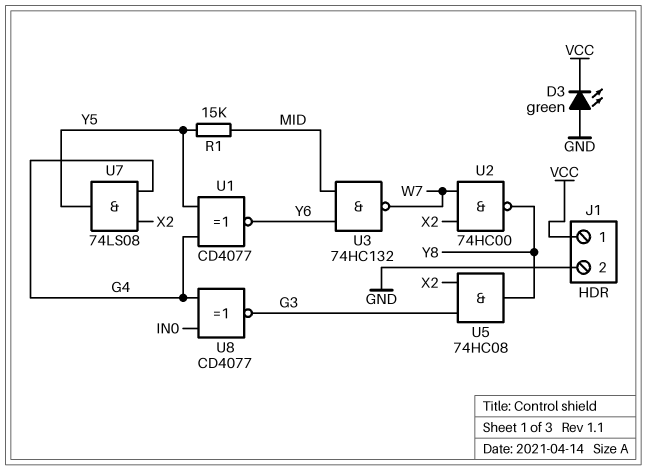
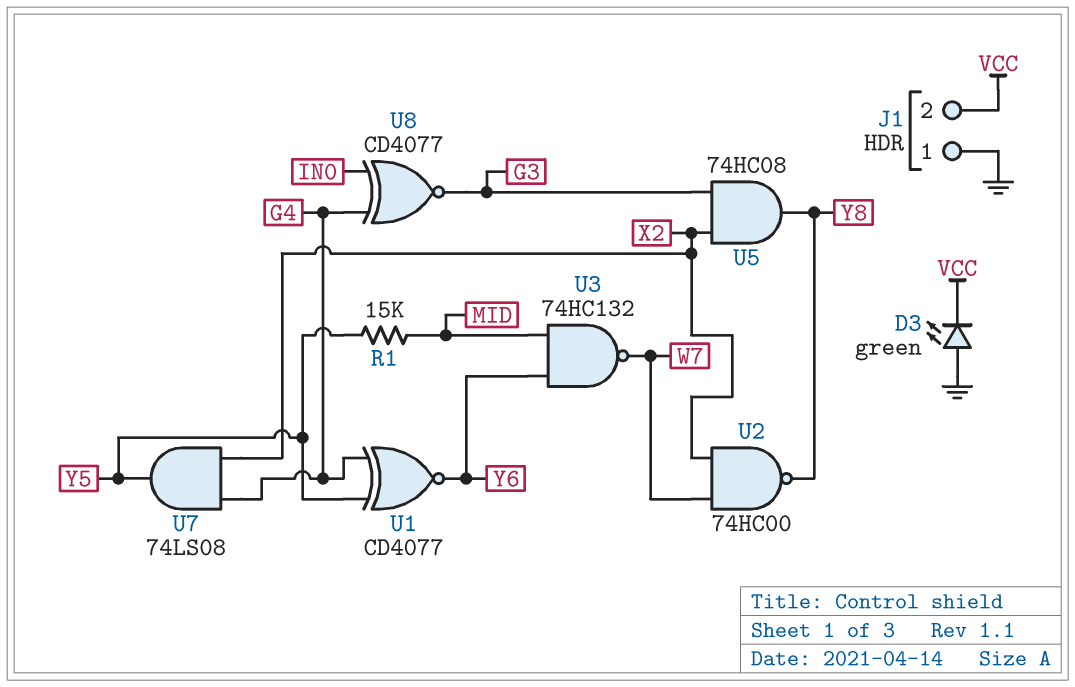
J1 pin 1: VCC -> GND
J1 pin 2: GND -> VCC

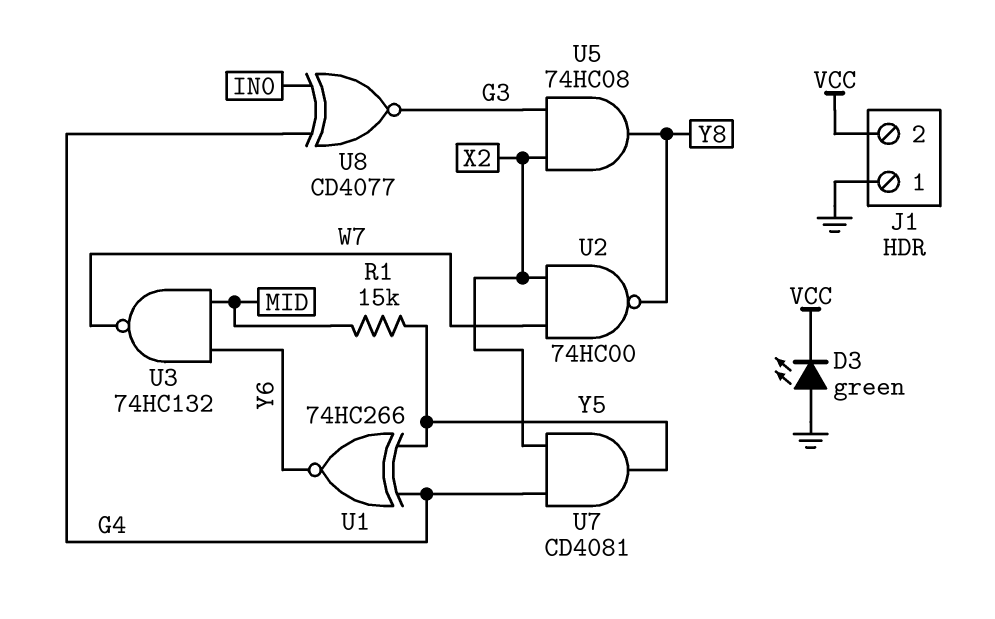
U1: XNOR CD4077 (in G4, in Y5, out Y6) -> XNOR 74HC266 (in G4, in Y5, out Y6)
U7: AND 74LS08 (in G4, in X2, out Y5) -> AND CD4081 (in G4, in X2, out Y5)

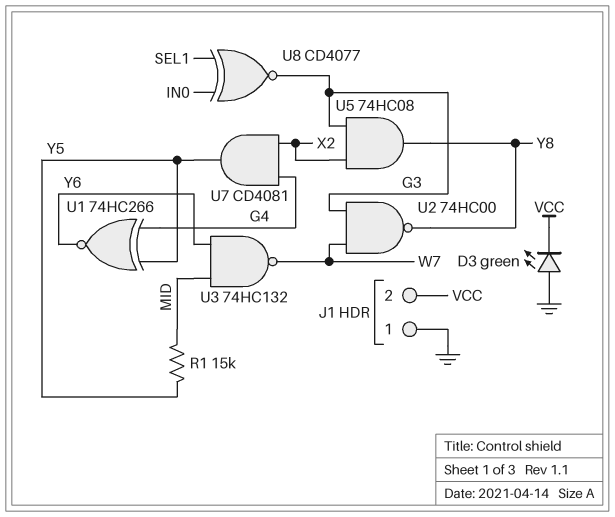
U2: NAND 74HC00 (in W7, in X2, out Y8) -> NAND 74HC00 (in G3, in W7, out Y8)
U8: XNOR CD4077 (in G4, in IN0, out G3) -> XNOR CD4077 (in IN0, in SEL1, out G3)

